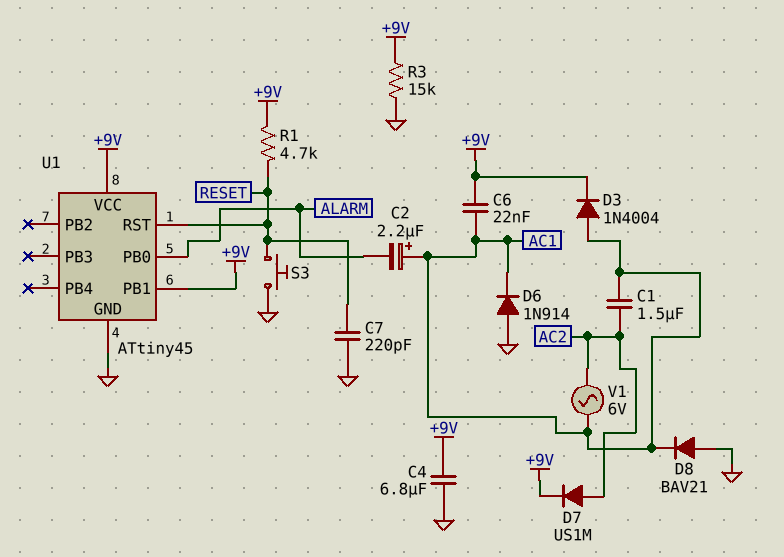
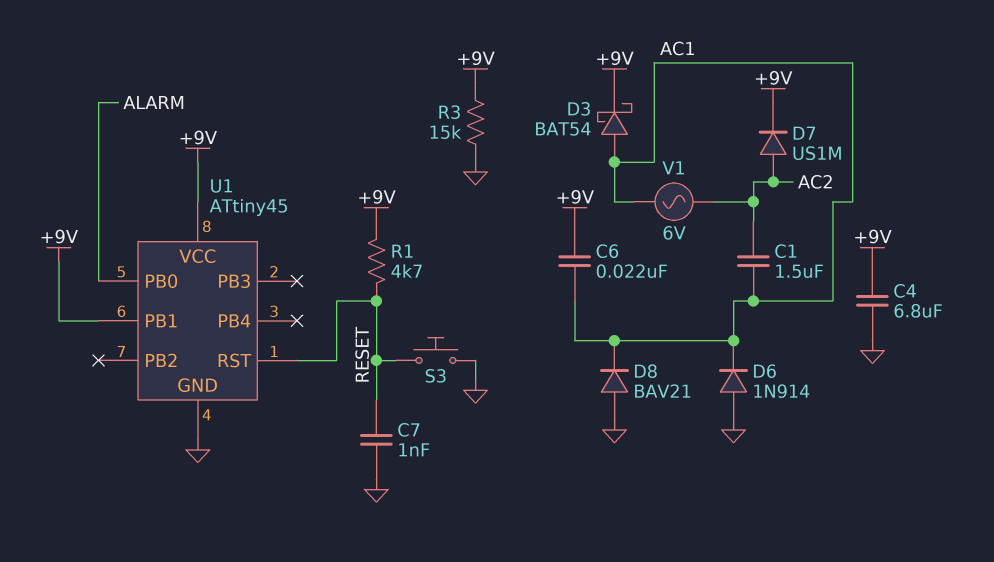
C2: 2.2uF (plus AC1, minus ALARM) -> none
C7: 220pF (GND, RESET) -> 1nF (GND, RESET)
D3: diode 1N4004 (A AC1, K +9V) -> schottky BAT54 (A AC1, K +9V)

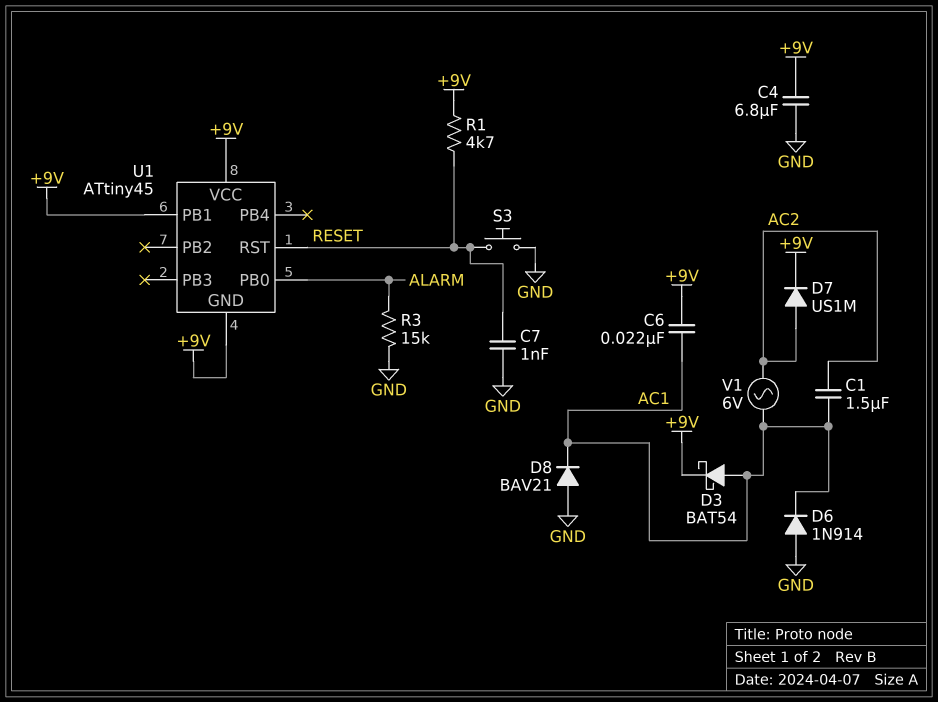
R3: 15k (+9V, GND) -> 15k (ALARM, GND)
U1 pin GND: GND -> +9V

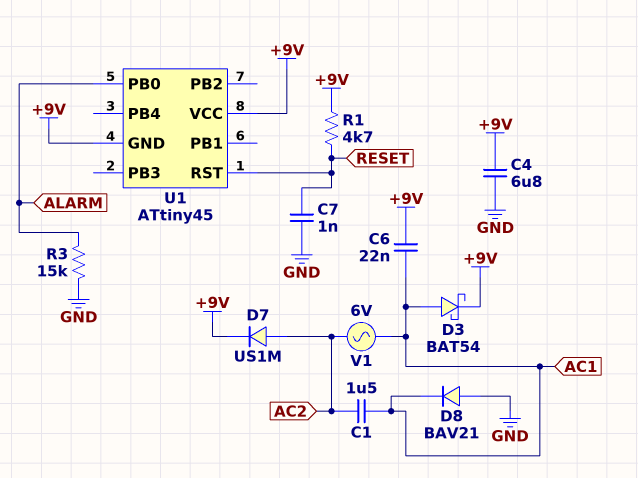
D6: diode 1N914 (A GND, K AC1) -> none
S3: button (GND, RESET) -> none
U1 pin PB1: +9V -> none

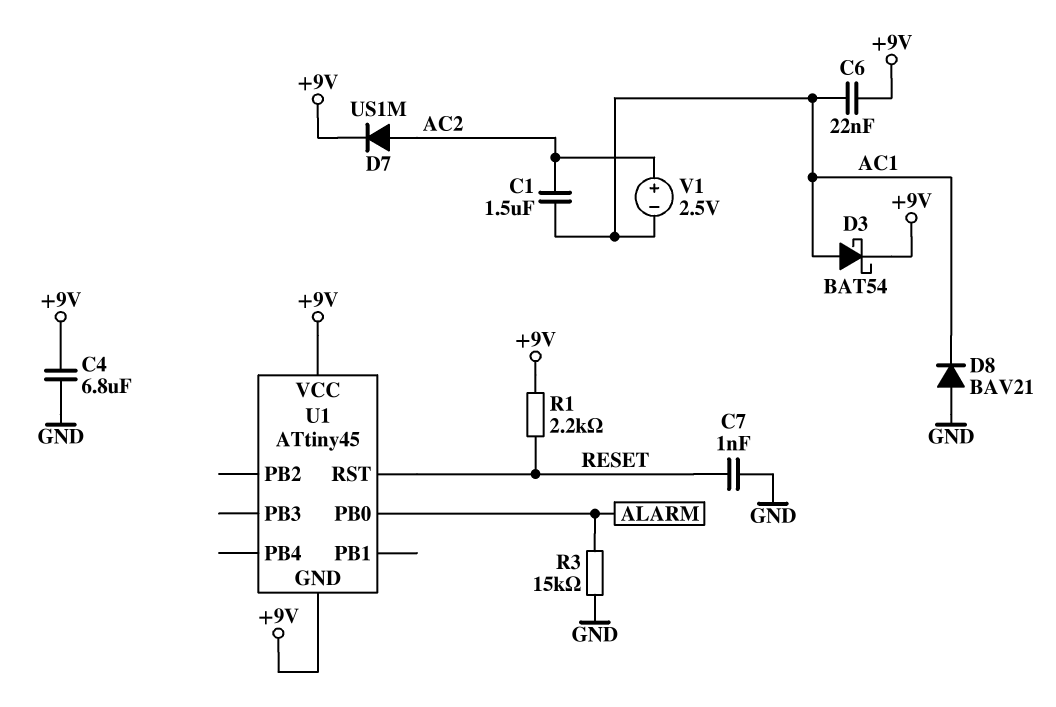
R1: 4.7k (+9V, RESET) -> 2.2k (+9V, RESET)
V1: AC 6V (AC1, AC2) -> 2.5V (plus AC2, minus AC1)

